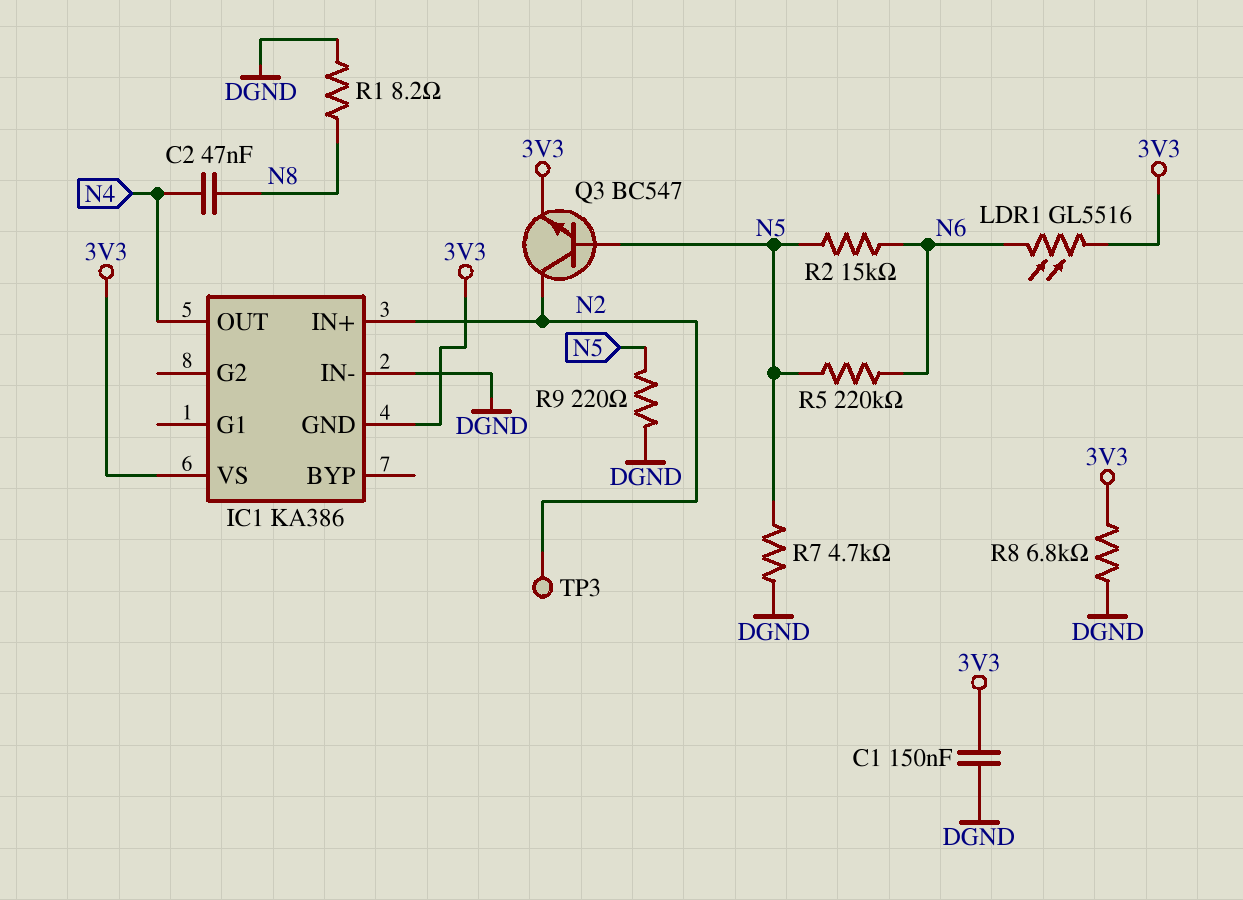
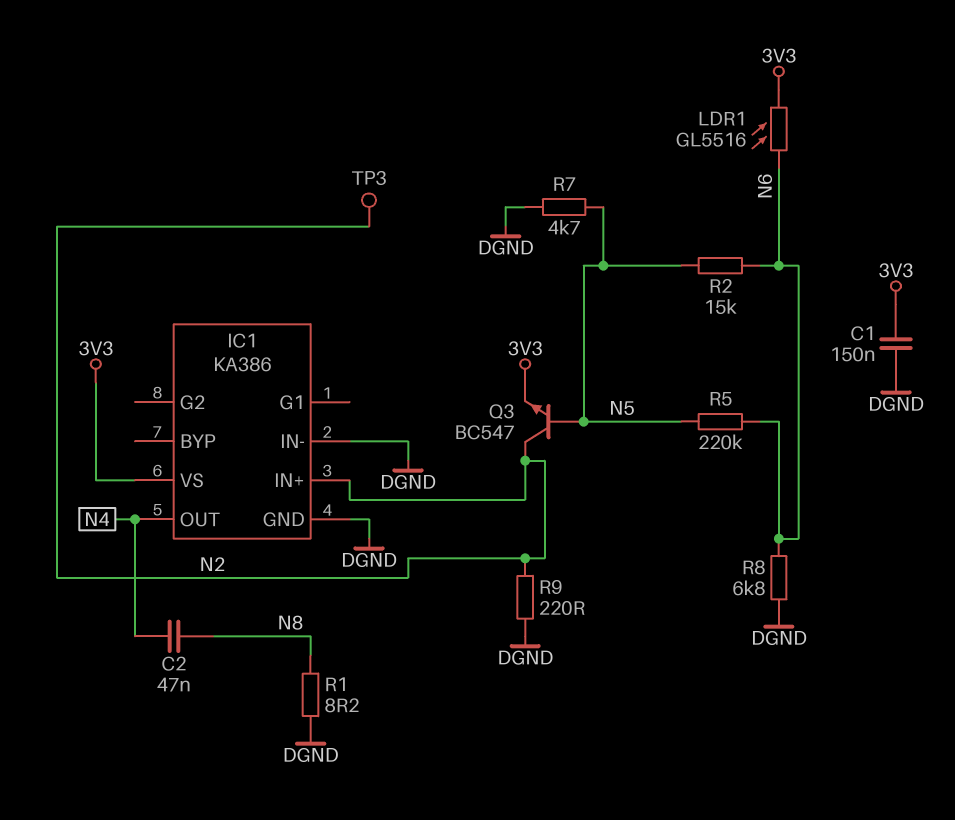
IC1 pin GND: 3V3 -> DGND
R8: 6.8k (3V3, DGND) -> 6.8k (DGND, N6)
R9: 220 (DGND, N5) -> 220 (DGND, N2)

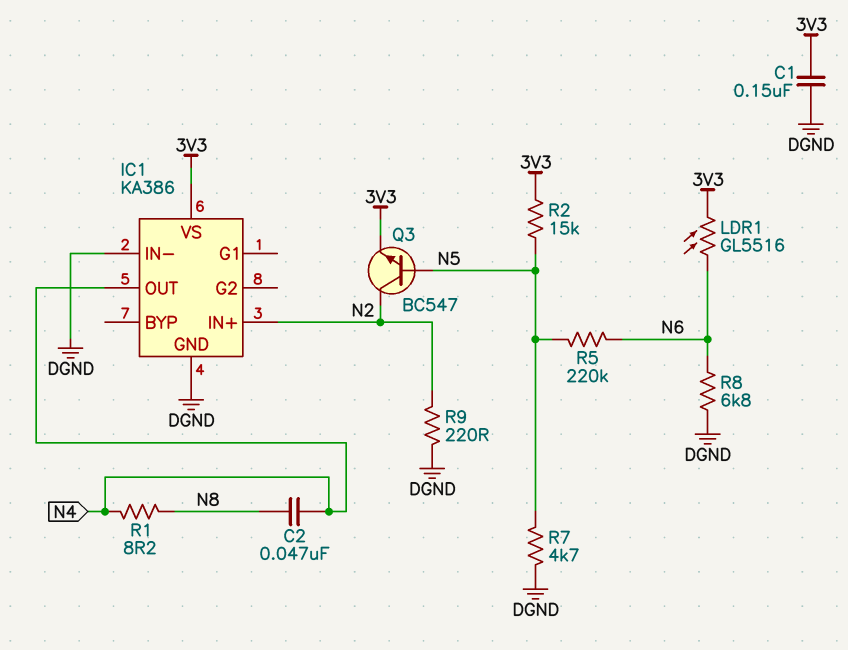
R1: 8.2 (DGND, N8) -> 8.2 (N4, N8)
R2: 15k (N5, N6) -> 15k (3V3, N5)
TP3: test point (N2) -> none

